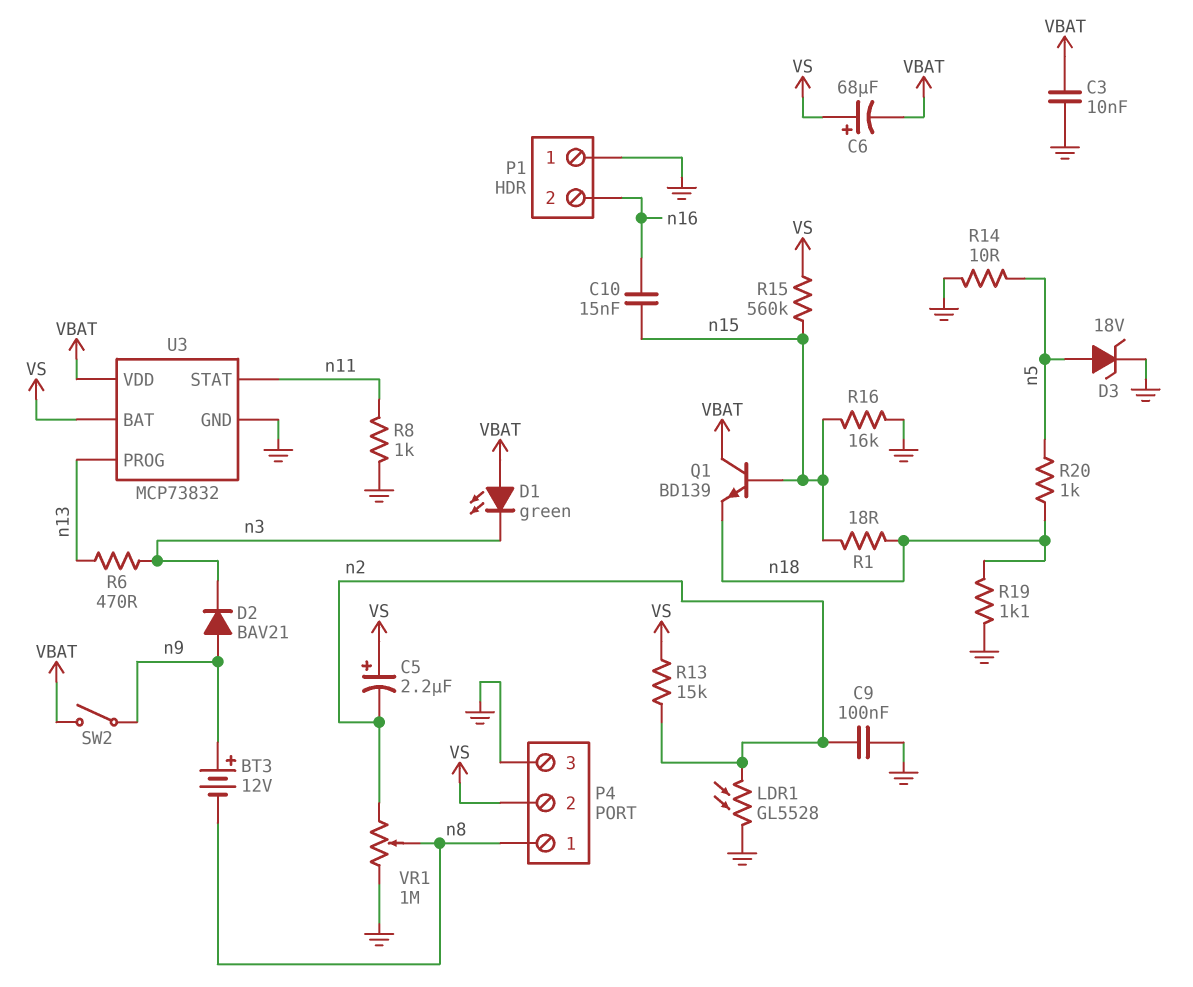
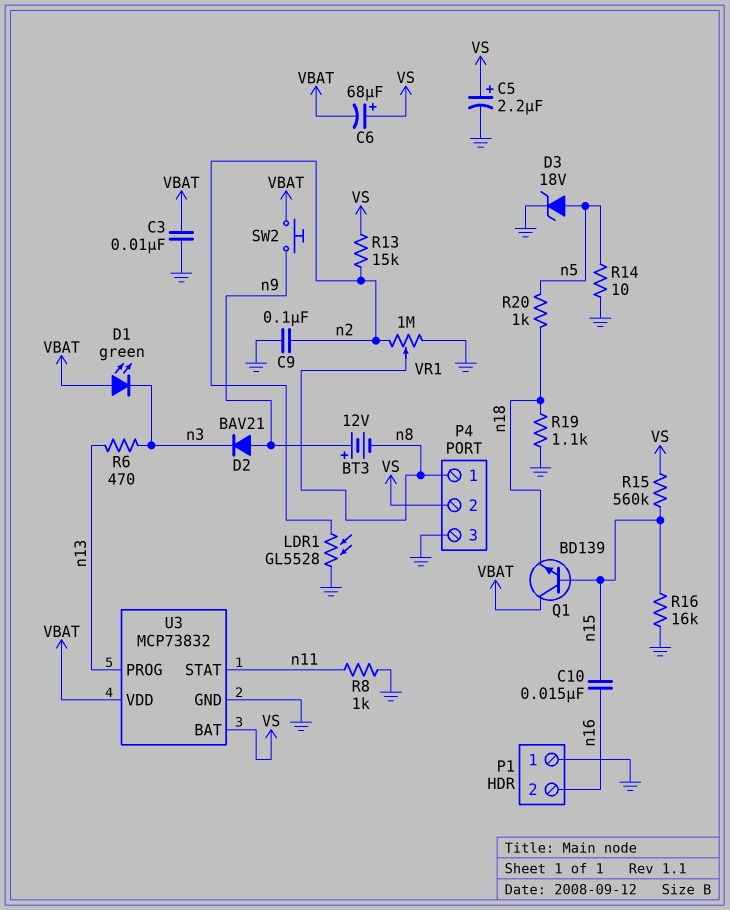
C5: 2.2uF (plus VS, minus n2) -> 2.2uF (plus VS, minus GND)
R1: 18 (n15, n18) -> none
SW2: switch (VBAT, n9) -> button (VBAT, n9)

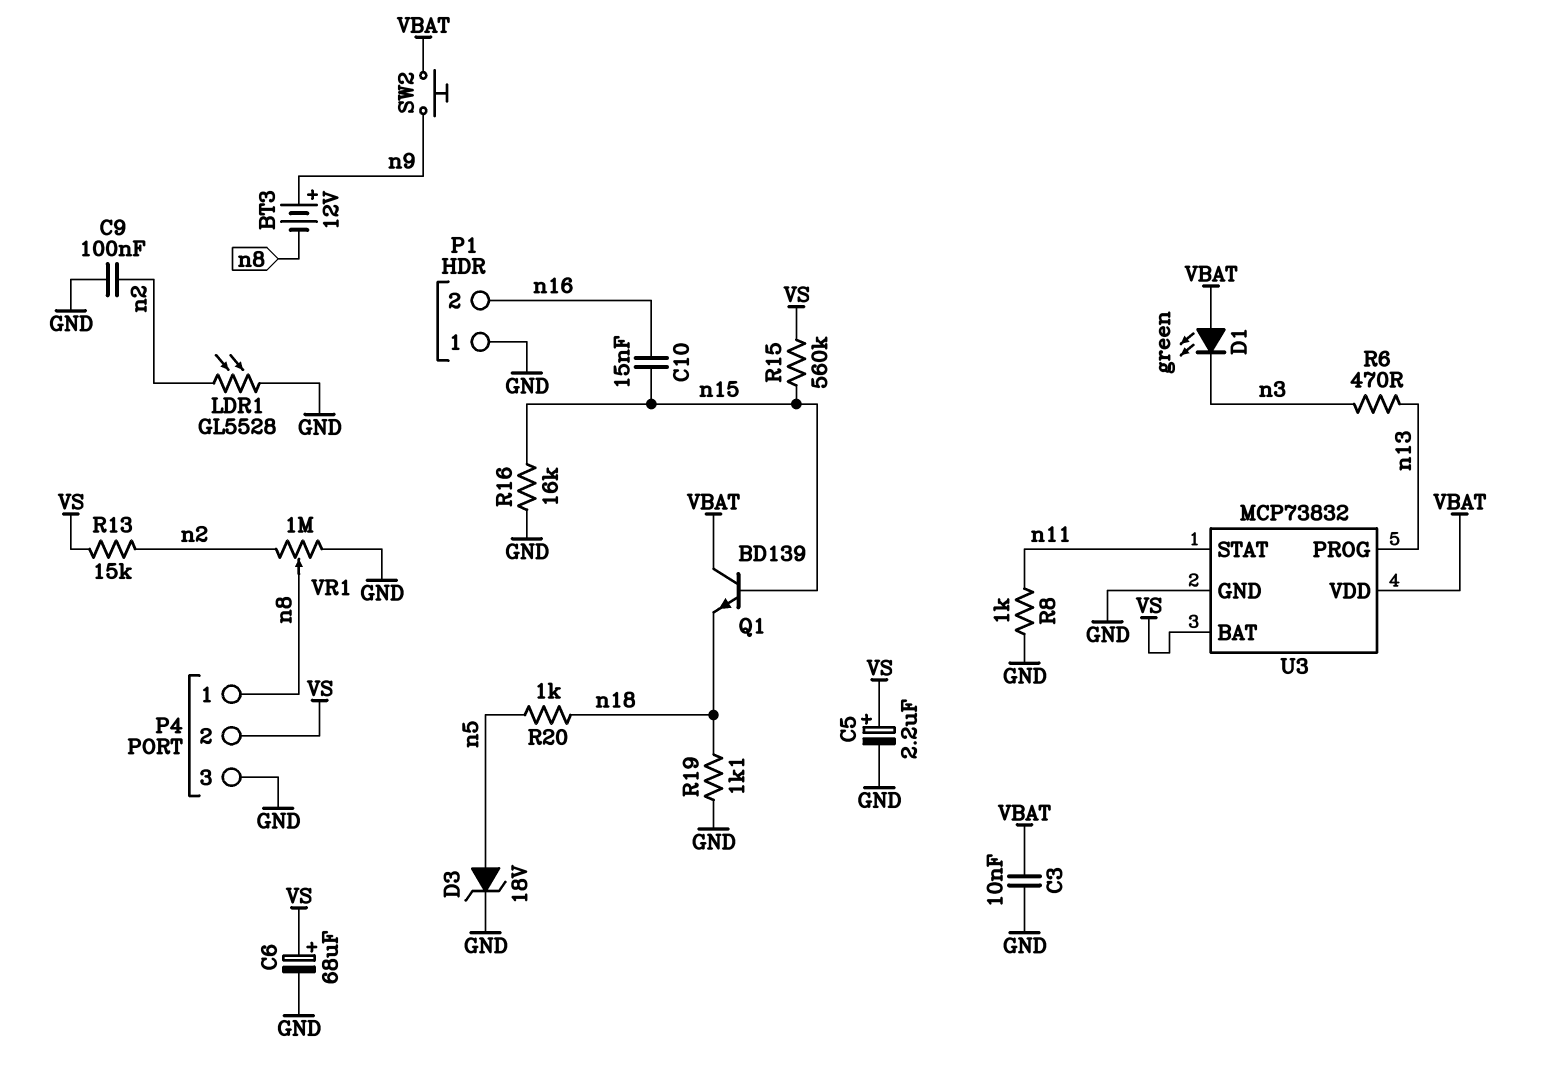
C6: 68uF (plus VS, minus VBAT) -> 68uF (plus VS, minus GND)
D2: diode BAV21 (A n9, K n3) -> none
R14: 10 (GND, n5) -> none

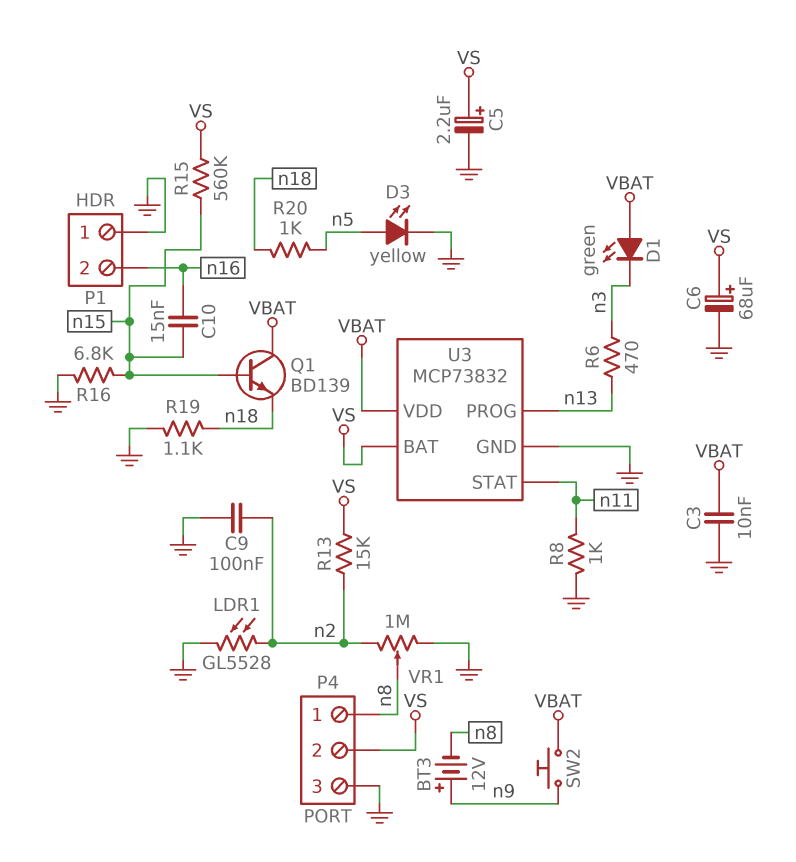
D3: zener 18V (A n5, K GND) -> LED yellow (A n5, K GND)
R16: 16k (GND, n15) -> 6.8k (GND, n15)

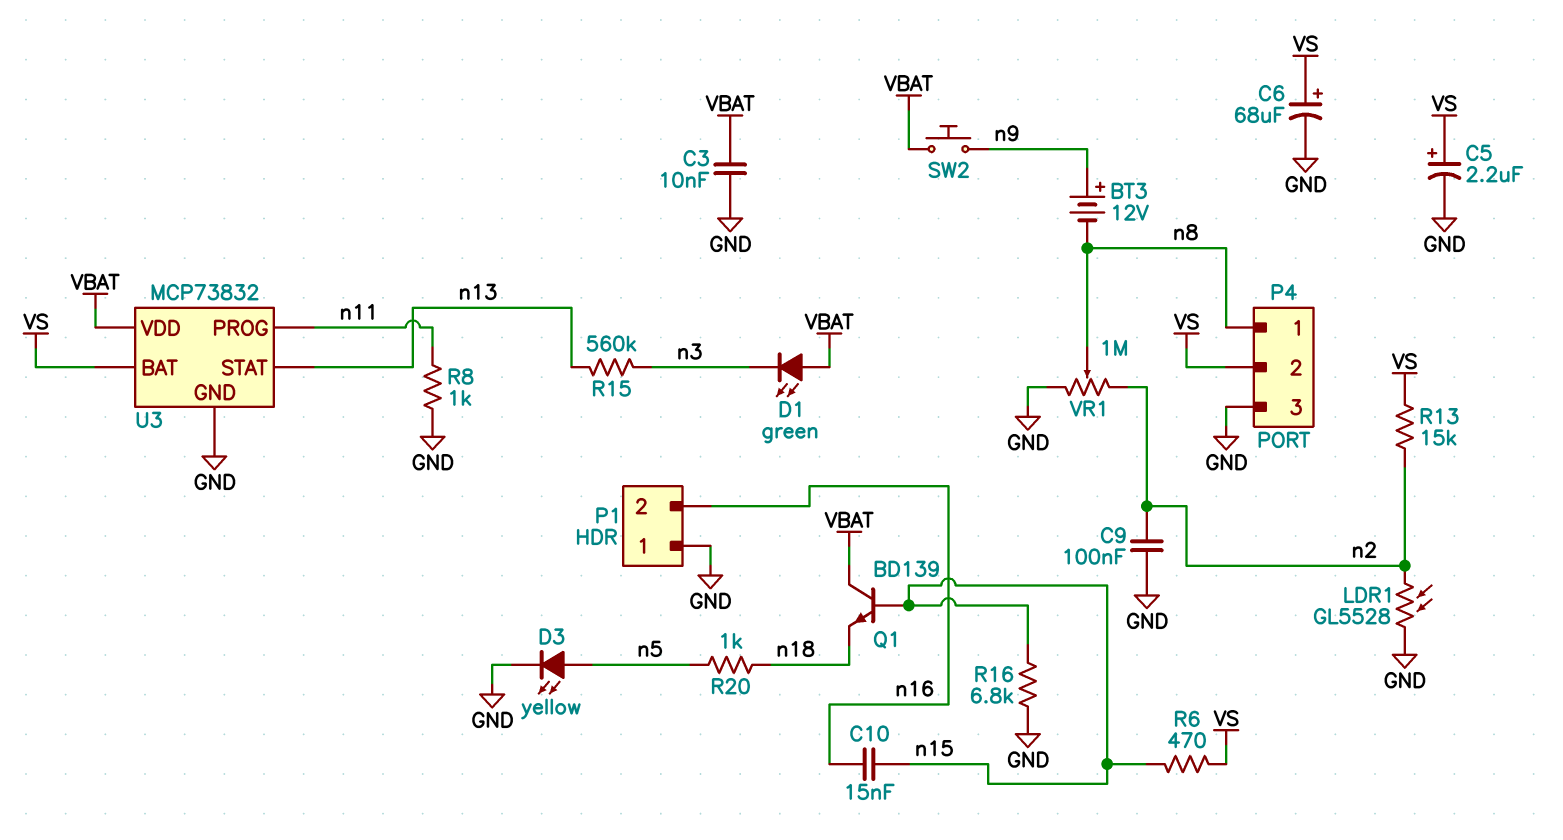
R6: 470 (n3, n13) -> 470 (VS, n15)
R15: 560k (VS, n15) -> 560k (n3, n13)
R19: 1.1k (GND, n18) -> none
U3 pin PROG: n13 -> n11
U3 pin STAT: n11 -> n13

